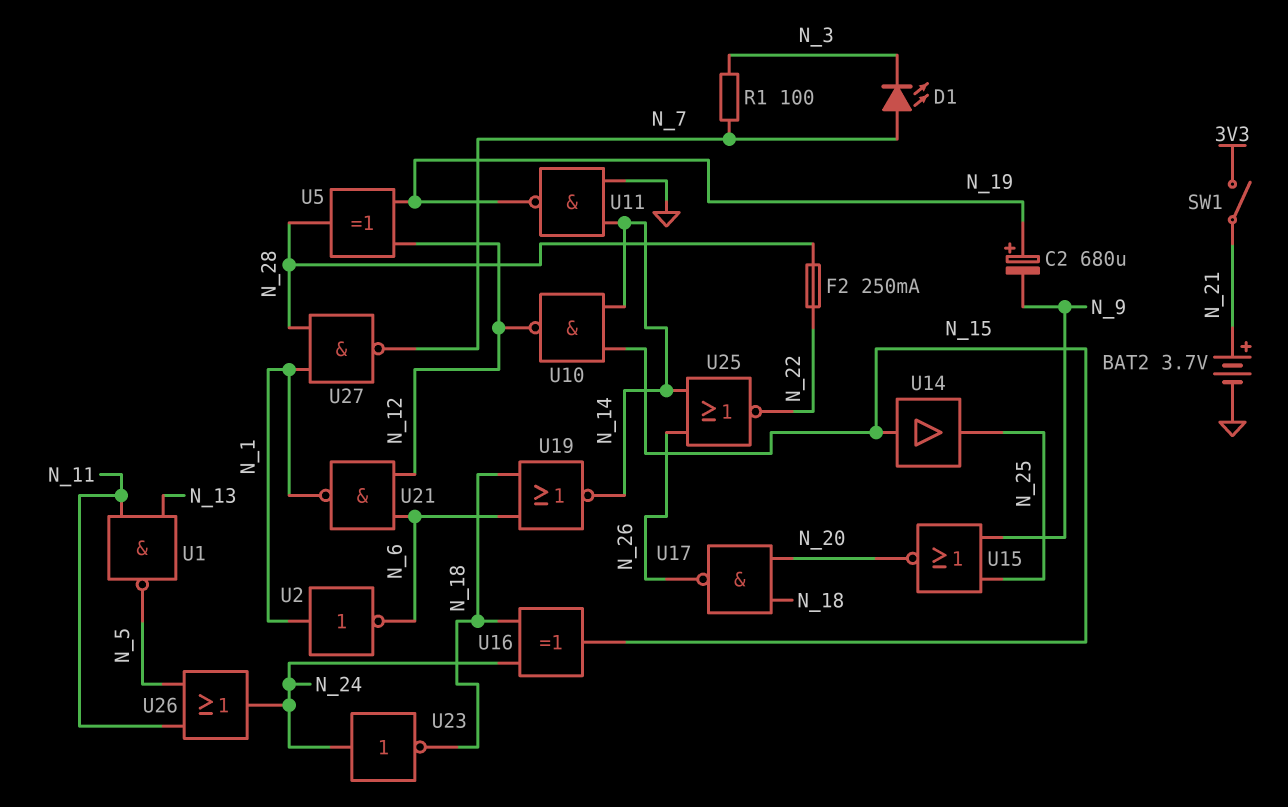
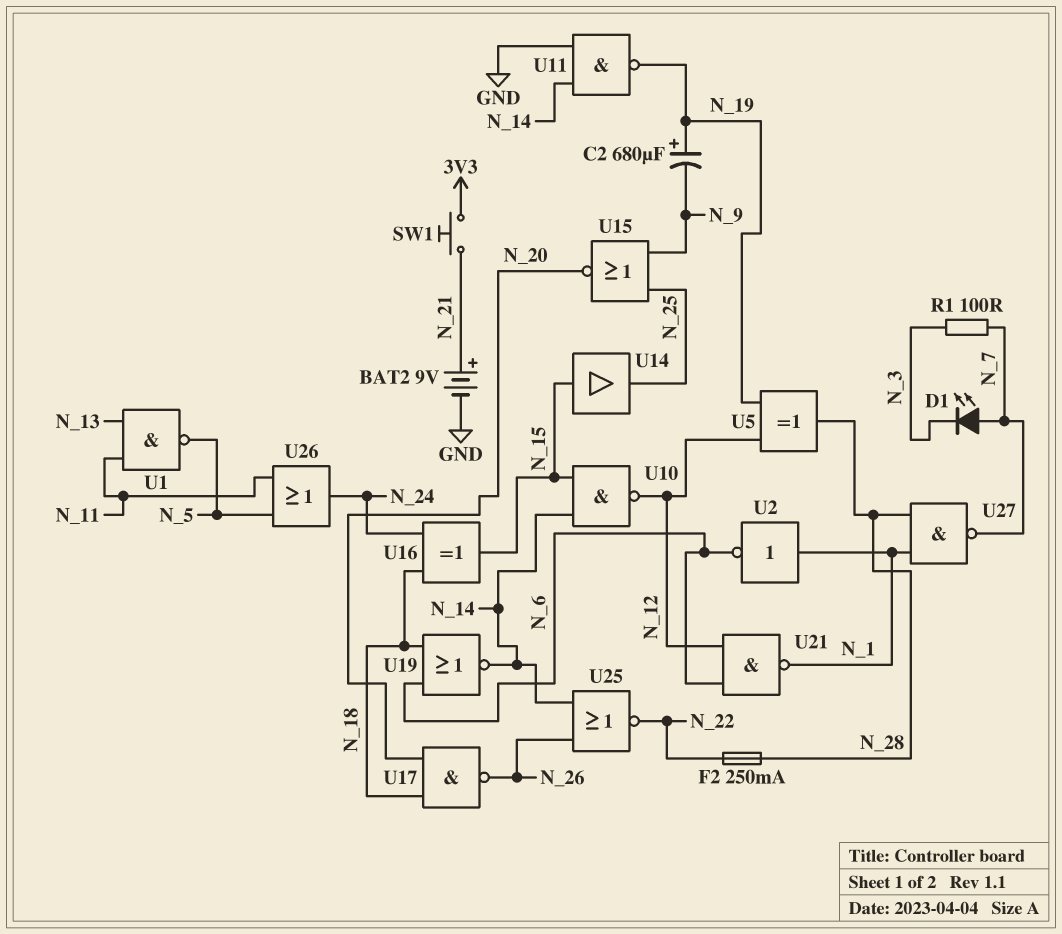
BAT2: 3.7V (plus N_21, minus GND) -> 9V (plus N_21, minus GND)
SW1: switch (3V3, N_21) -> button (3V3, N_21)
U23: NOT (in N_24, out N_18) -> none

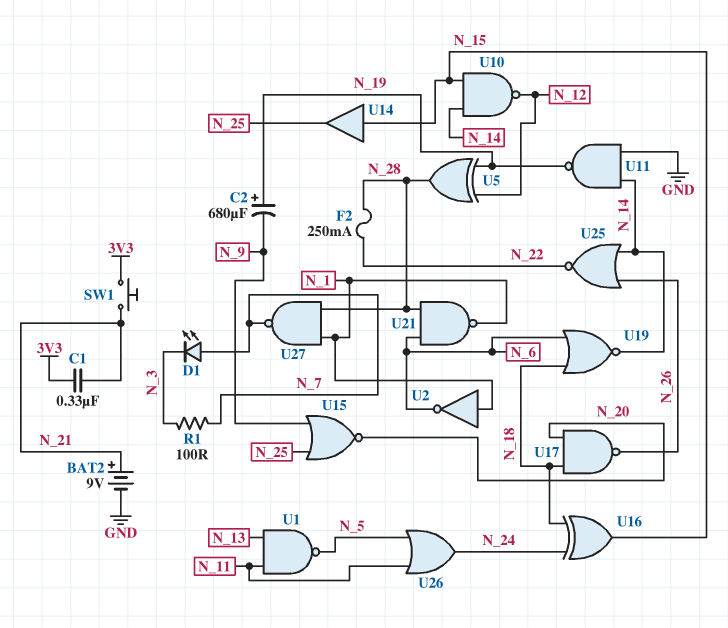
C1: none -> 330nF (3V3, N_21)
U21: NAND (in N_6, in N_12, out N_1) -> NAND (in N_6, in N_28, out N_1)

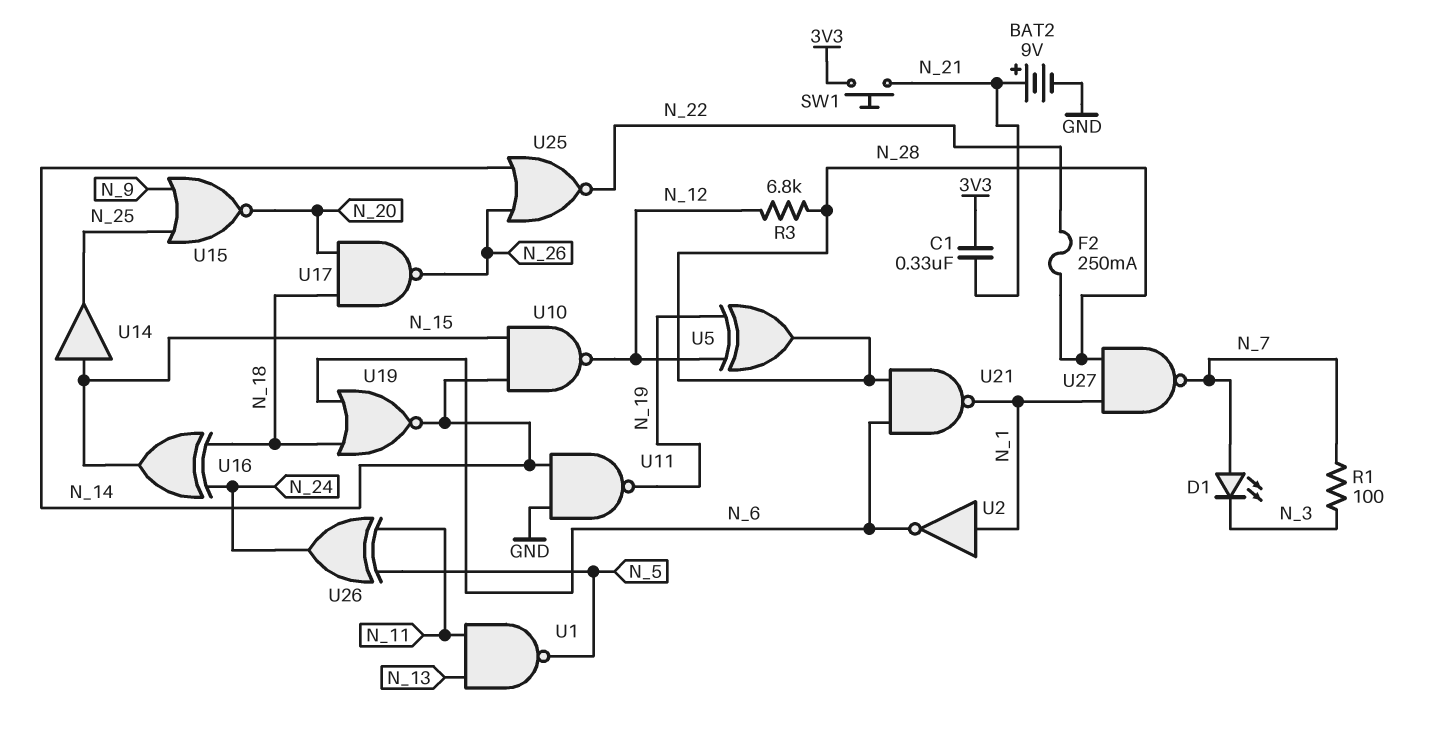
C2: 680uF (plus N_19, minus N_9) -> none
R3: none -> 6.8k (N_12, N_28)
U26: OR (in N_5, in N_11, out N_24) -> XOR (in N_5, in N_11, out N_24)

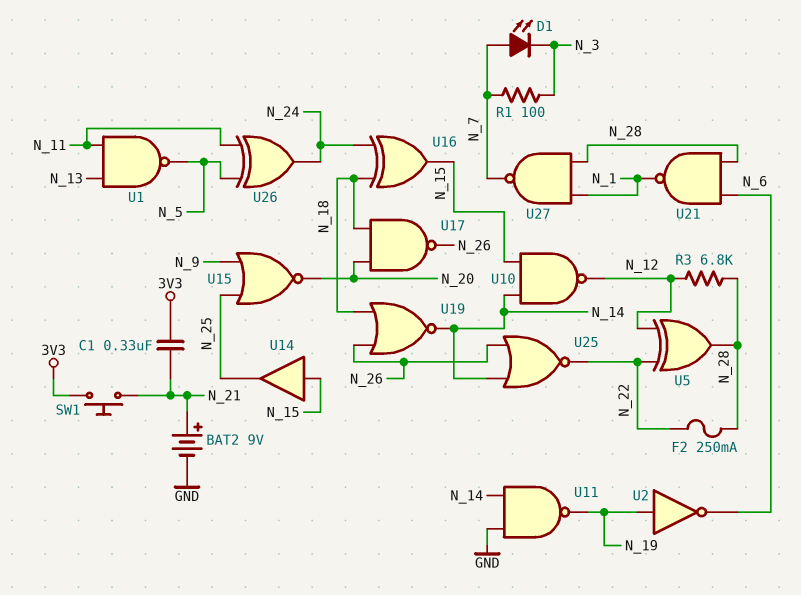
U2: NOT (in N_1, out N_6) -> NOT (in N_19, out N_6)
U5: XOR (in N_12, in N_19, out N_28) -> XOR (in N_12, in N_22, out N_28)
U19: NOR (in N_6, in N_18, out N_14) -> NOR (in N_18, in N_26, out N_14)

